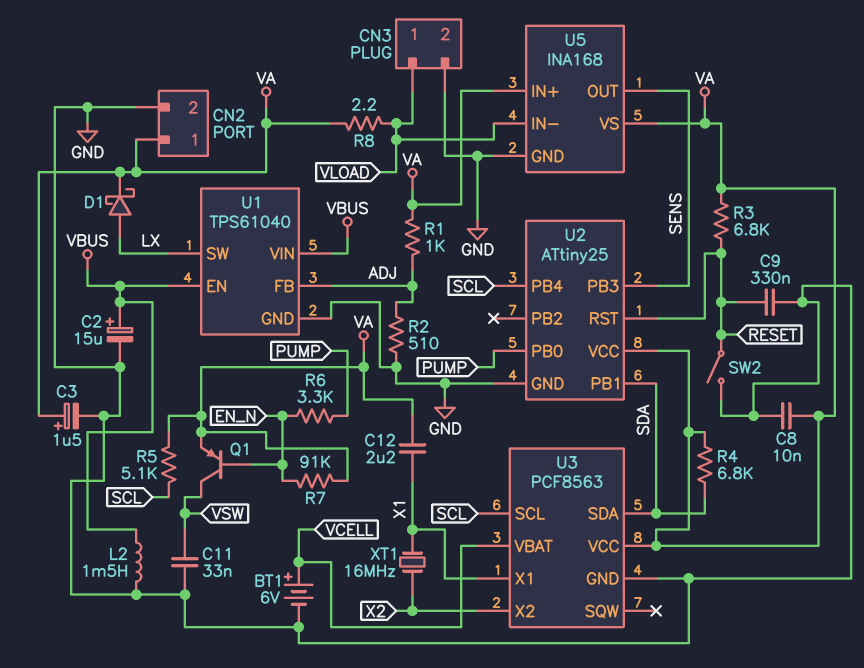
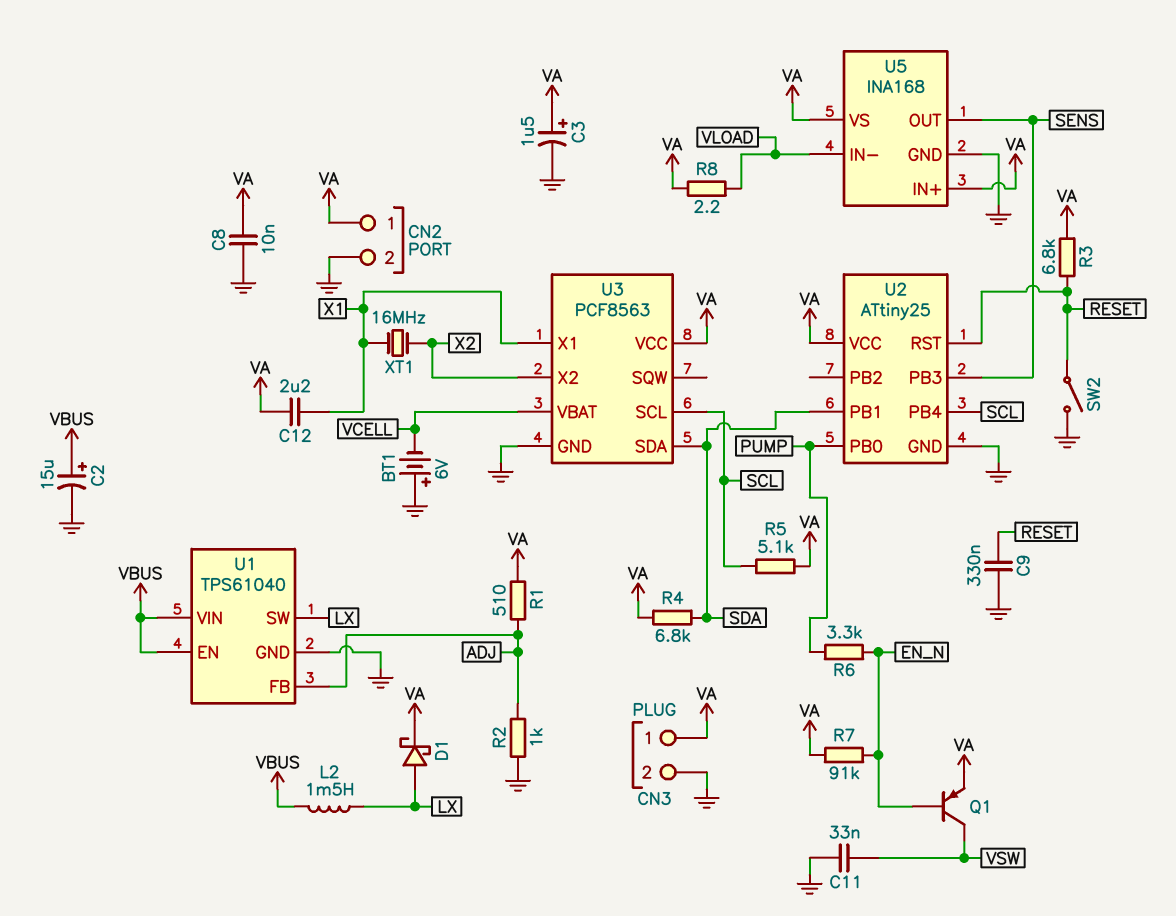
BT1: 6V (plus VCELL, minus GND) -> 6V (plus GND, minus VCELL)
CN3 pin 1: VLOAD -> VA
L2: 1.5mH (GND, VBUS) -> 1.5mH (LX, VBUS)
R1: 1k (ADJ, VA) -> 510 (ADJ, VA)
R2: 510 (ADJ, GND) -> 1k (ADJ, GND)

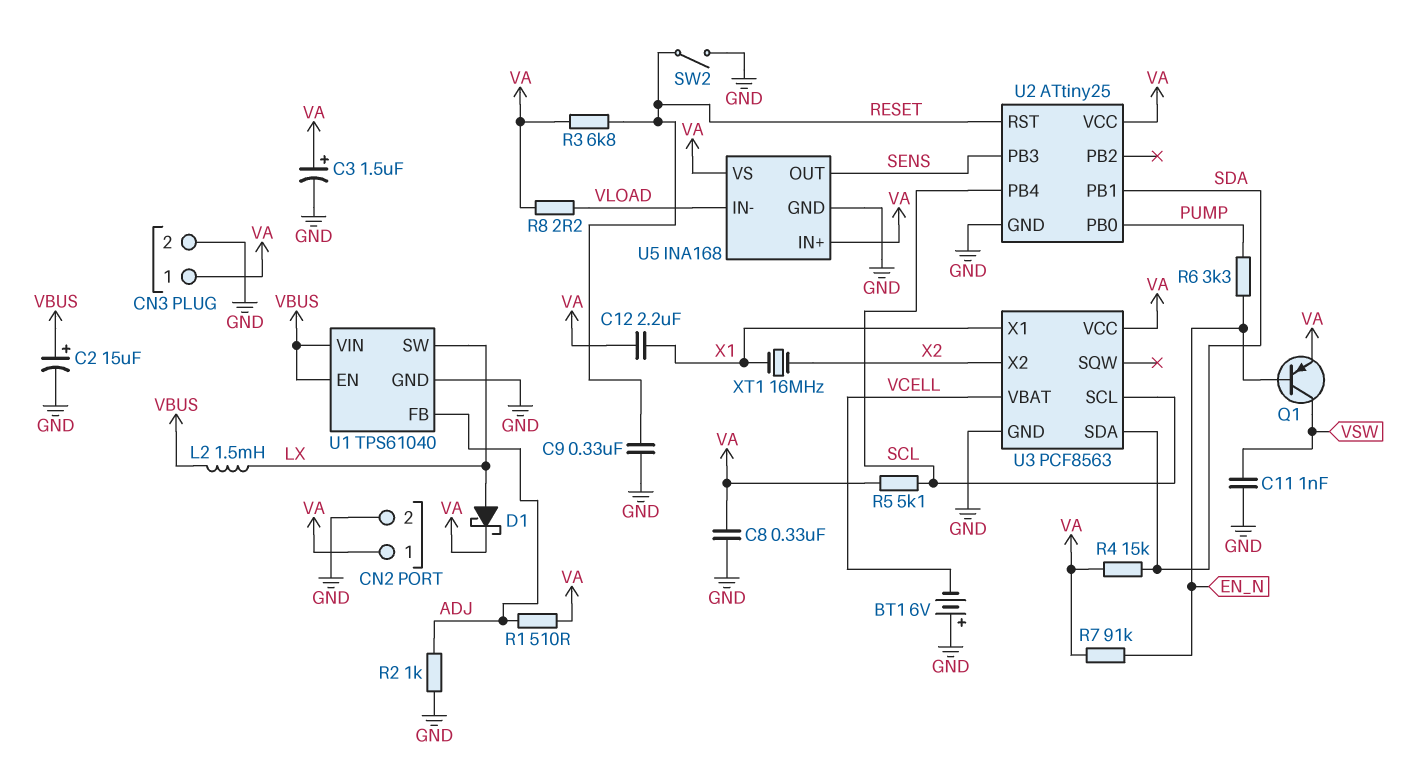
C8: 10nF (GND, VA) -> 330nF (GND, VA)
C11: 33nF (GND, VSW) -> 1nF (GND, VSW)
R4: 6.8k (SDA, VA) -> 15k (SDA, VA)

